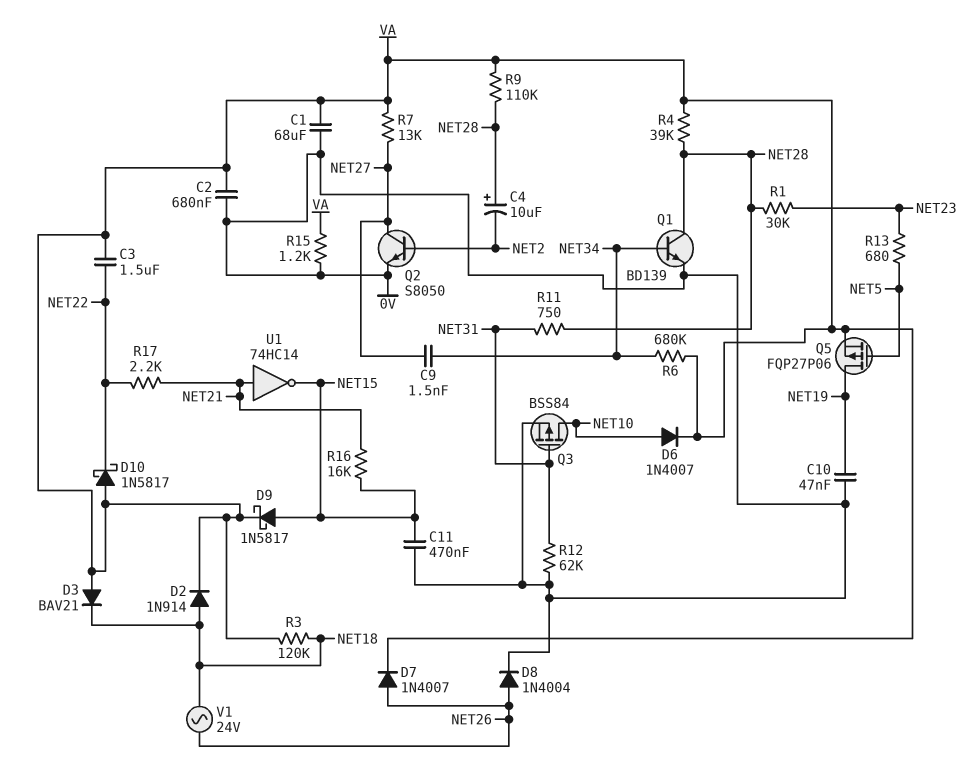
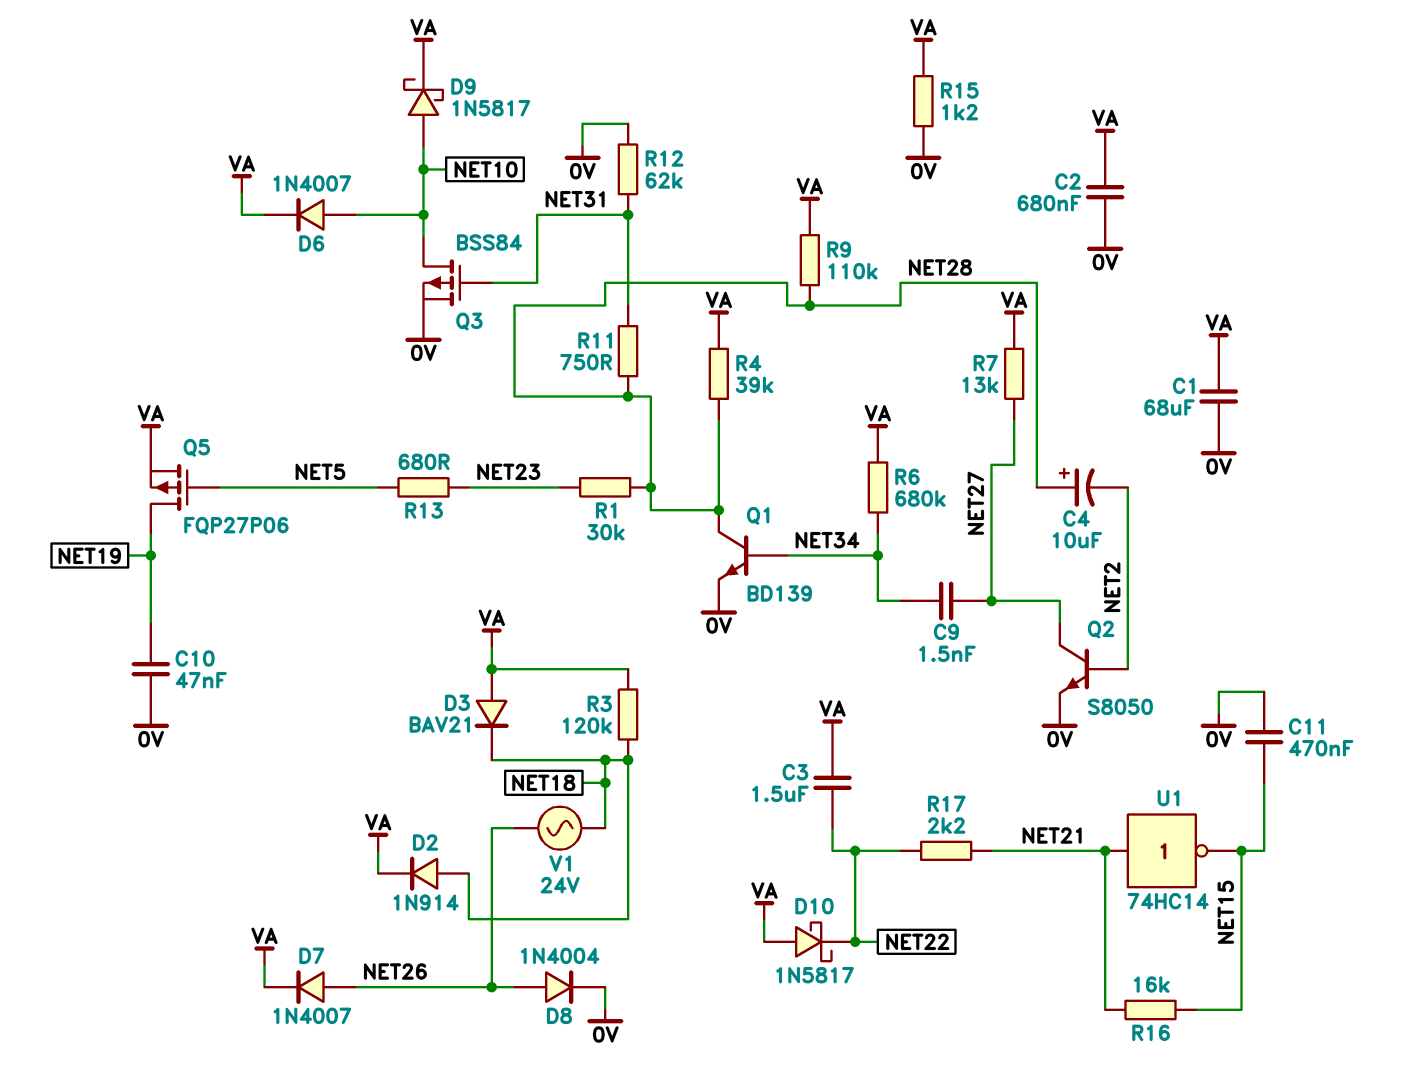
D9: schottky 1N5817 (A NET15, K VA) -> schottky 1N5817 (A NET10, K VA)

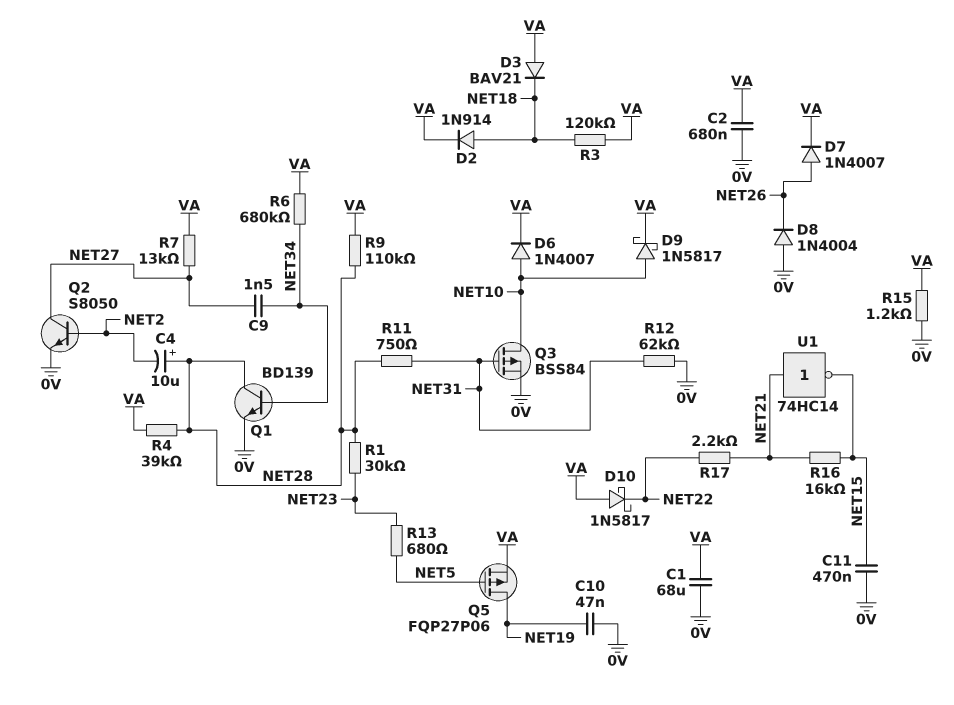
C3: 1.5uF (NET22, VA) -> none
D8: diode 1N4004 (A NET26, K 0V) -> diode 1N4004 (A 0V, K NET26)
V1: AC 24V (NET18, NET26) -> none

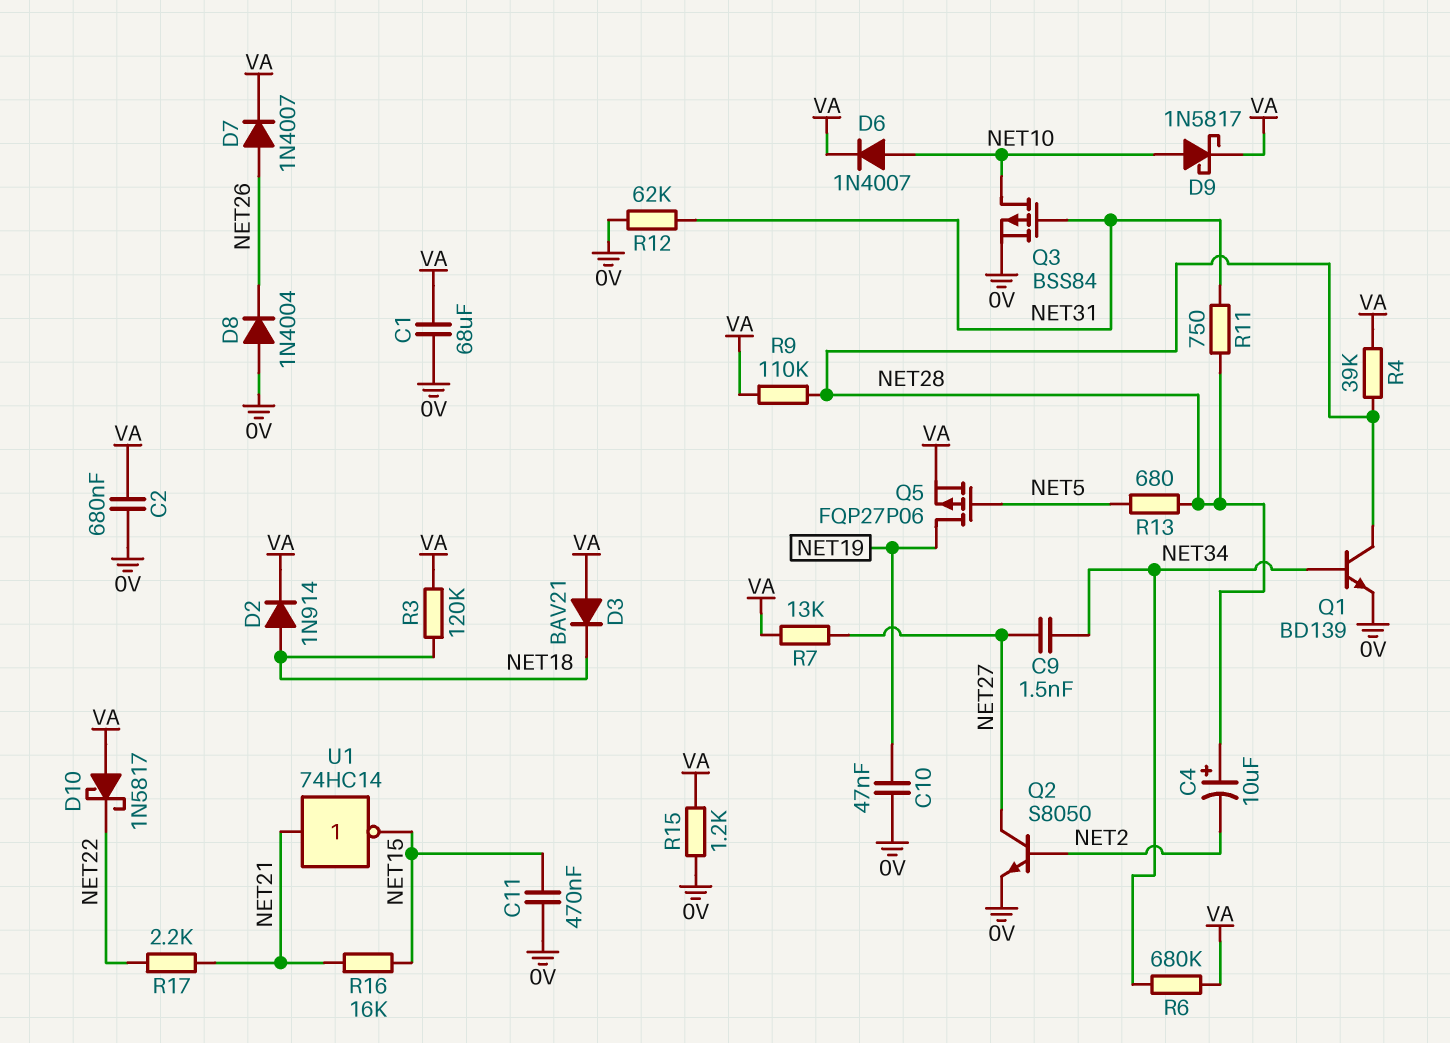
R1: 30k (NET23, NET28) -> none
R13: 680 (NET5, NET23) -> 680 (NET5, NET28)

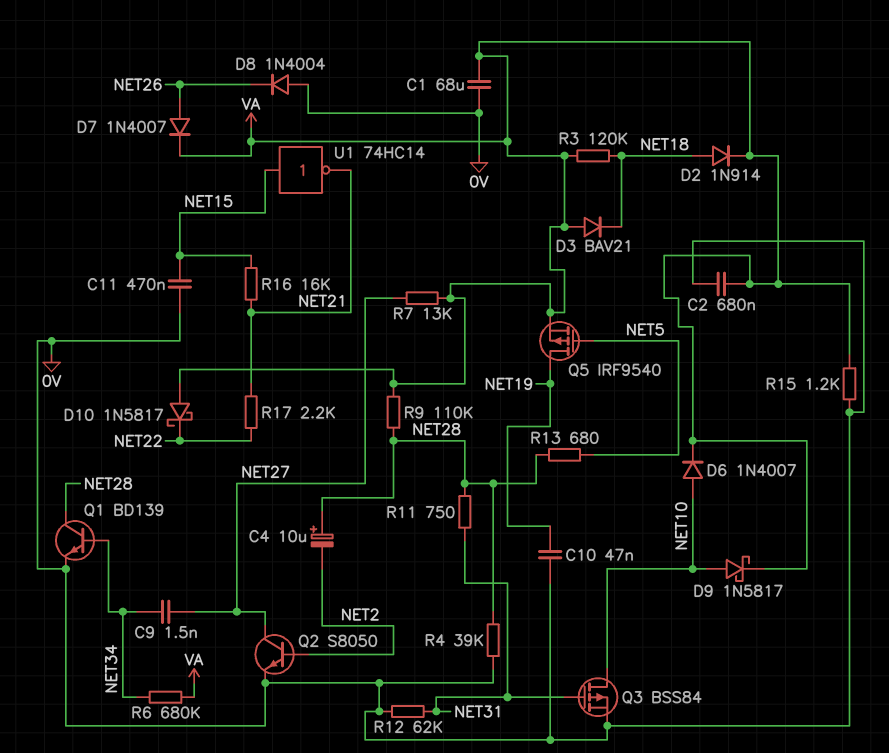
Q5: PMOS FQP27P06 (G NET5, D NET19, S VA) -> PMOS IRF9540 (G NET5, D NET19, S VA)
R4: 39k (NET28, VA) -> 39k (0V, NET28)
U1: NOT 74HC14 (in NET21, out NET15) -> NOT 74HC14 (in NET15, out NET21)

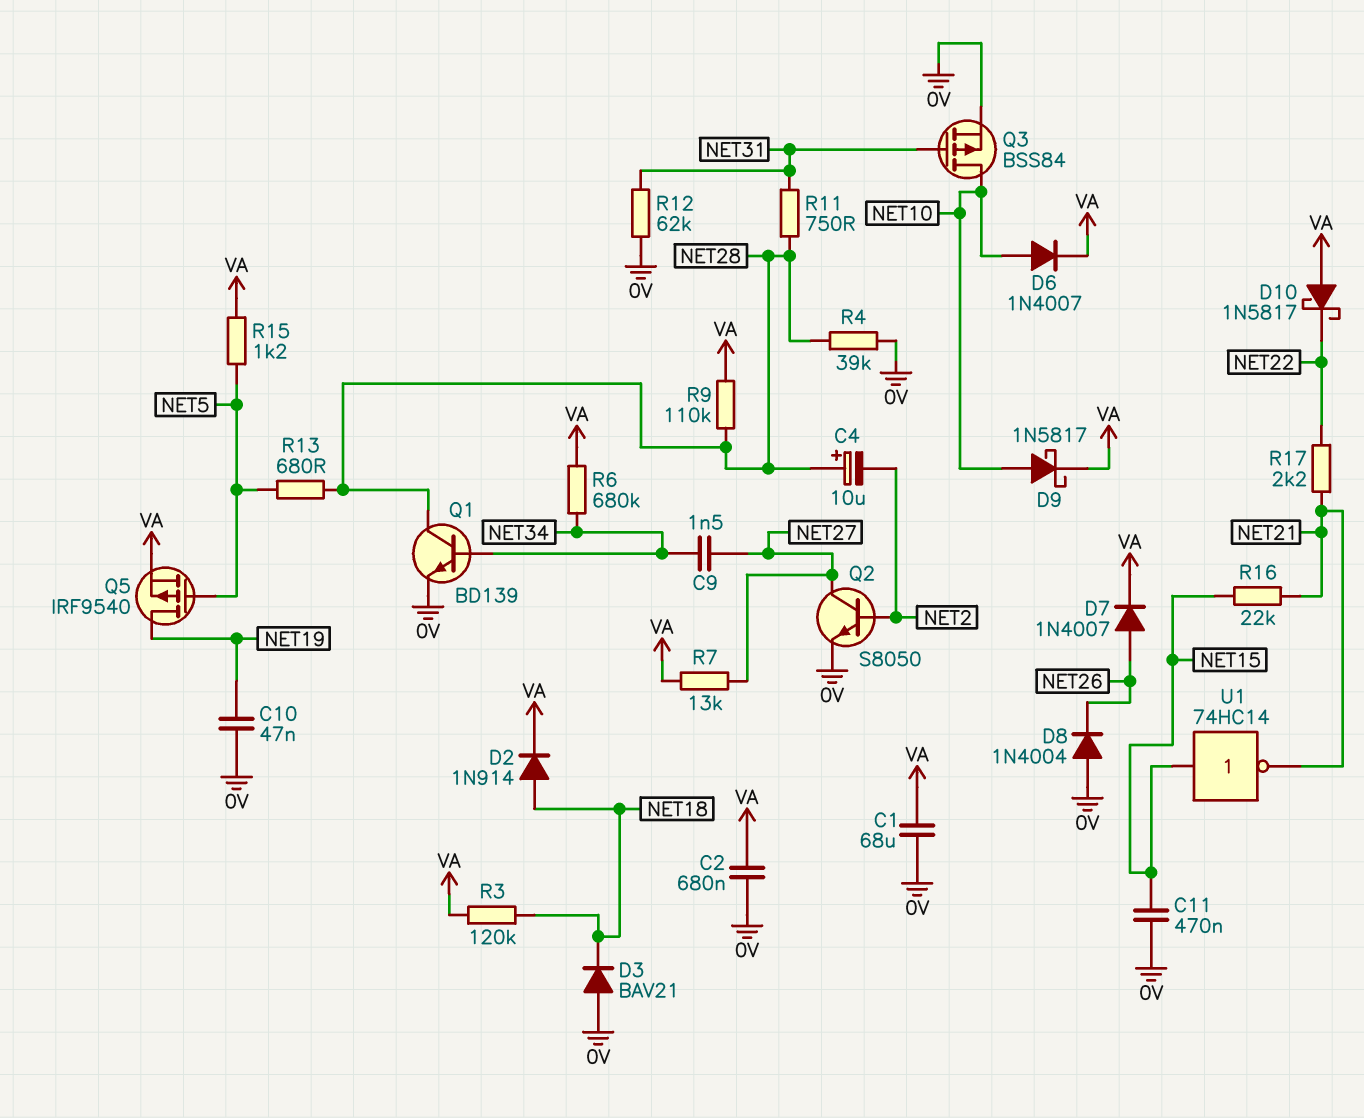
D3: diode BAV21 (A VA, K NET18) -> diode BAV21 (A 0V, K NET18)
R15: 1.2k (0V, VA) -> 1.2k (NET5, VA)
R16: 16k (NET15, NET21) -> 22k (NET15, NET21)

